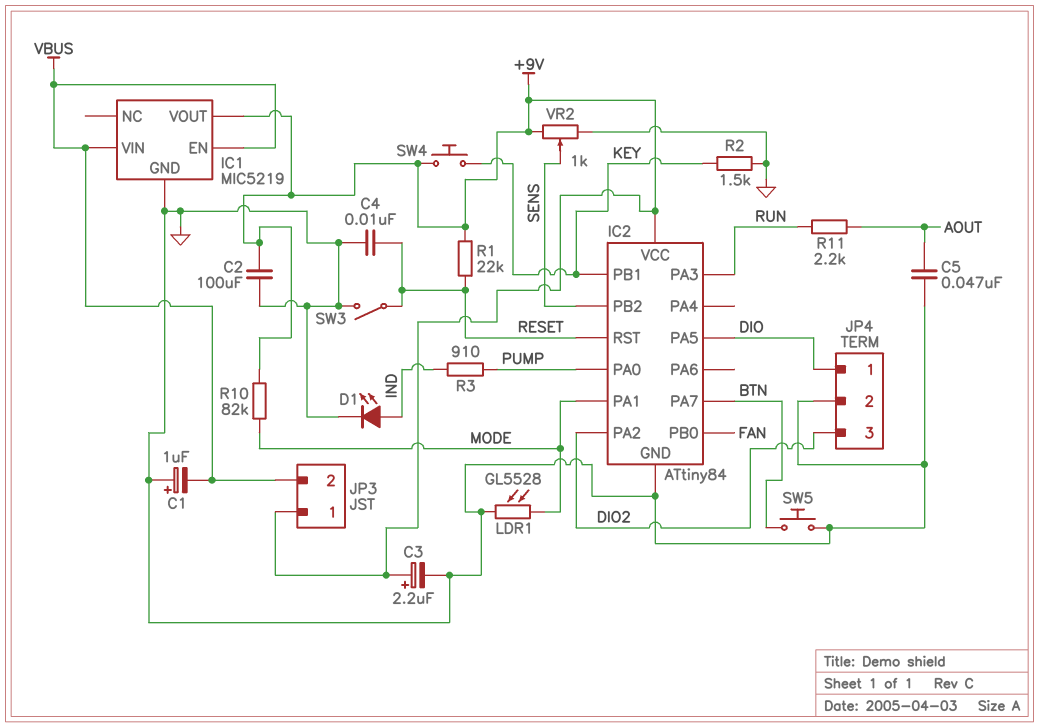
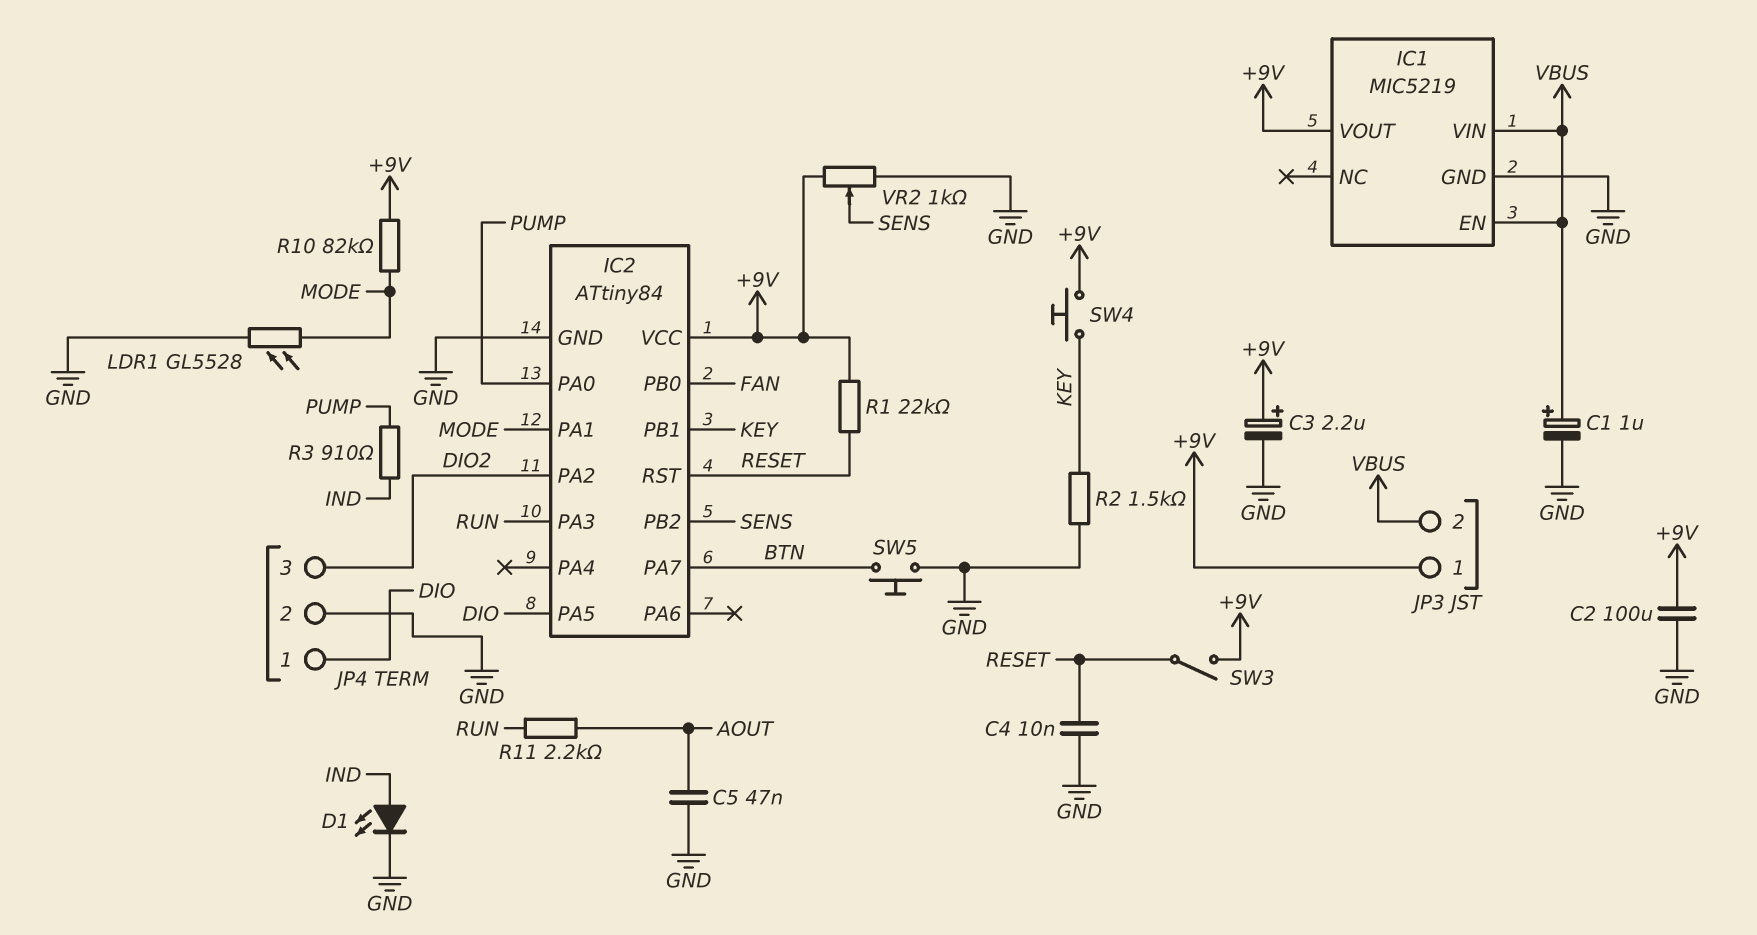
C1: 1uF (plus GND, minus VBUS) -> 1uF (plus VBUS, minus GND)
SW3: switch (GND, RESET) -> switch (+9V, RESET)

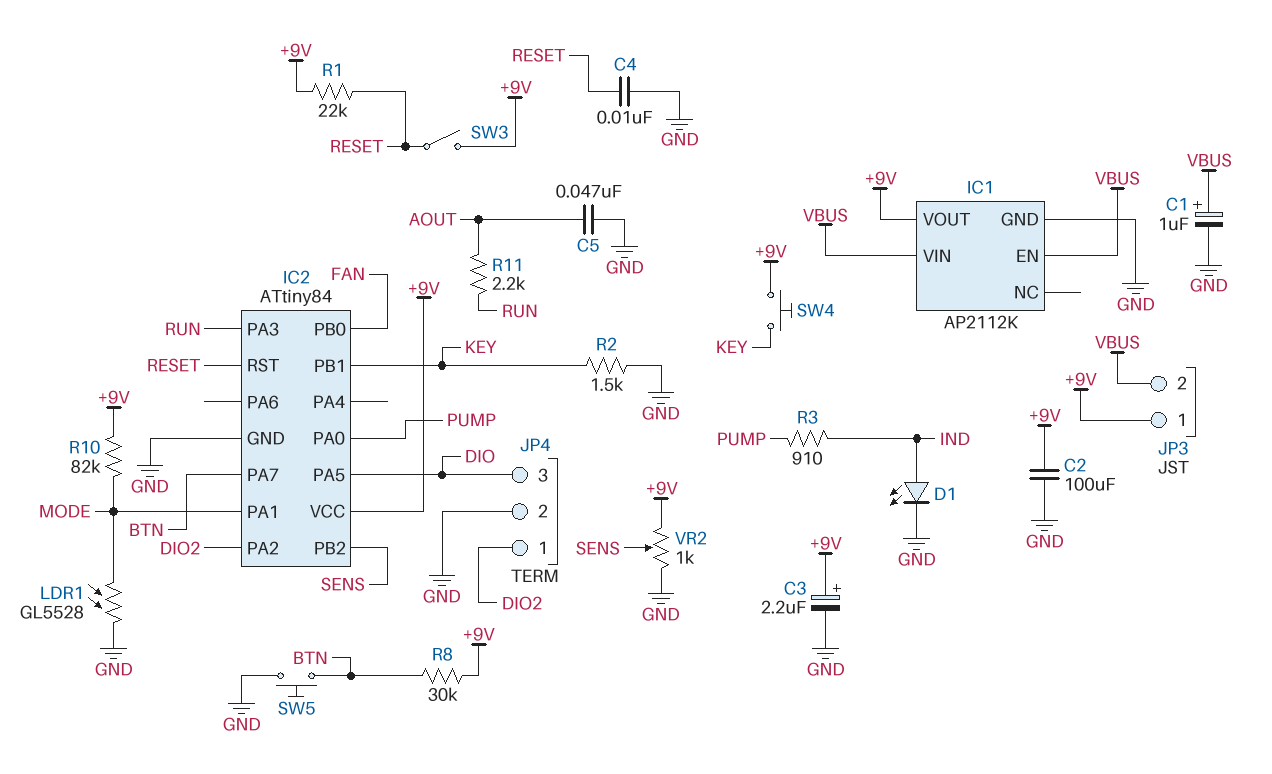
IC1: MIC5219 -> AP2112K
JP4 pin 1: DIO -> DIO2
JP4 pin 3: DIO2 -> DIO
R8: none -> 30k (+9V, BTN)

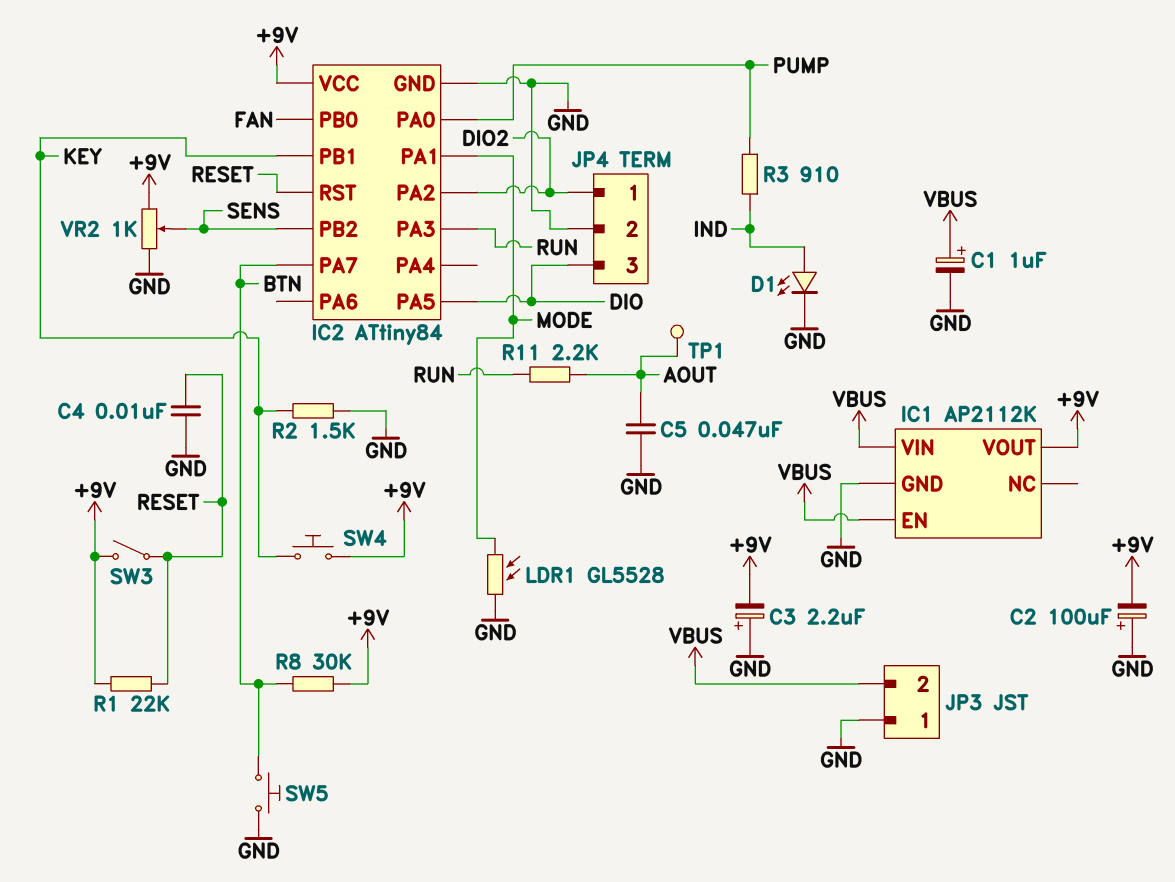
C2: 100uF (+9V, GND) -> 100uF (plus GND, minus +9V)
C3: 2.2uF (plus +9V, minus GND) -> 2.2uF (plus GND, minus +9V)
JP3 pin 1: +9V -> GND
R10: 82k (+9V, MODE) -> none
TP1: none -> test point (AOUT)

